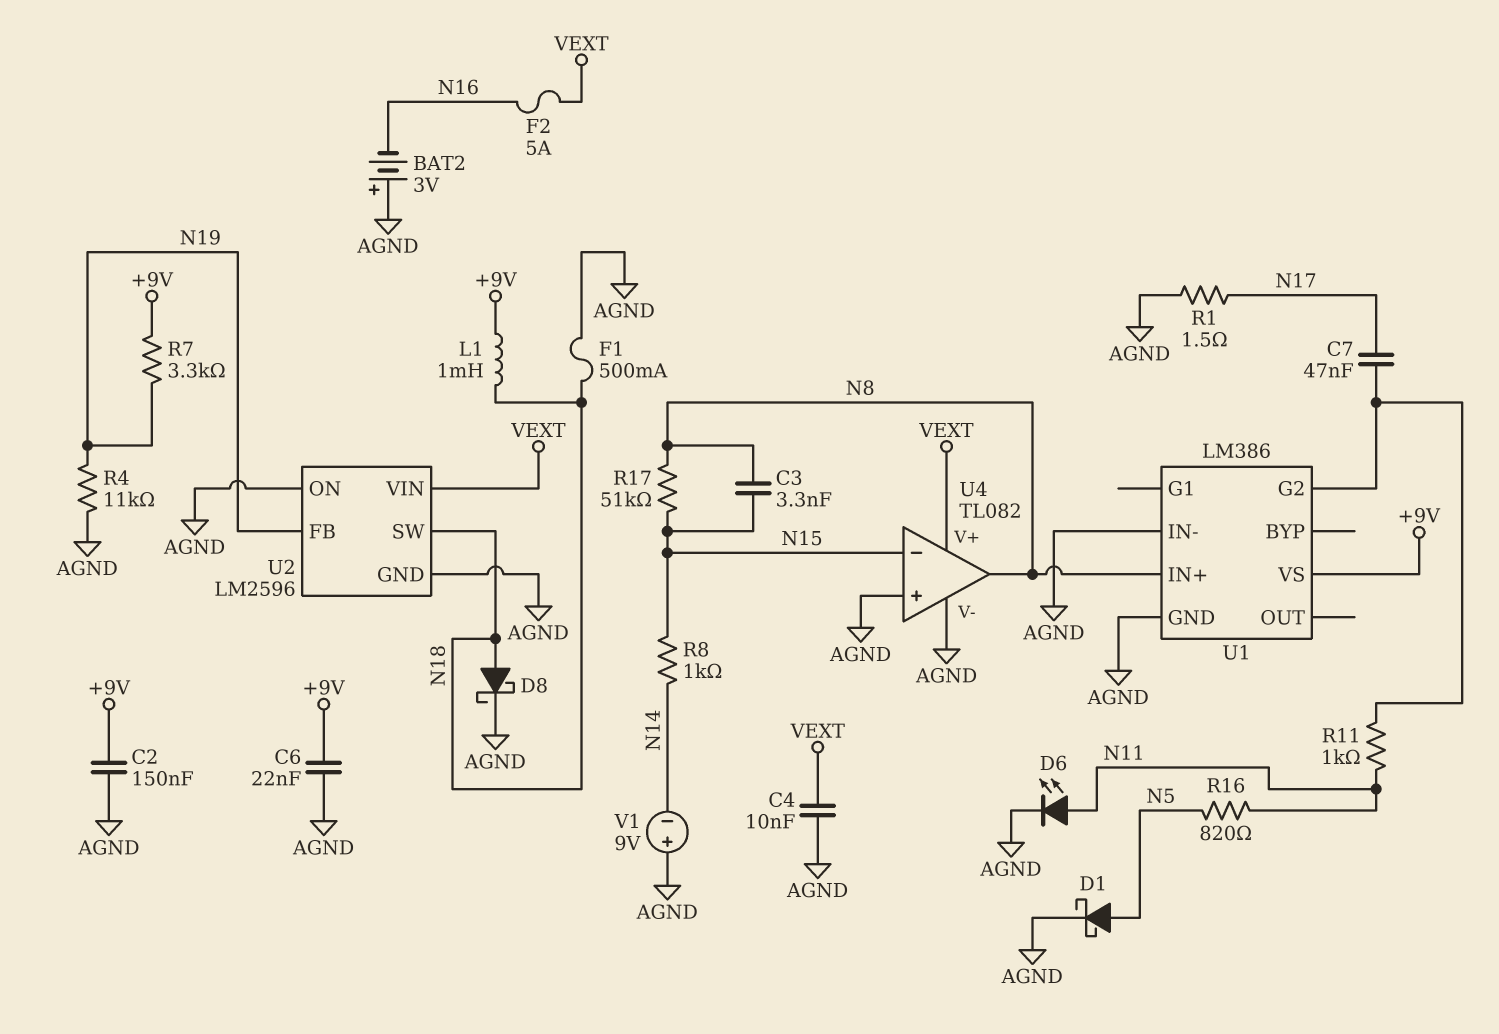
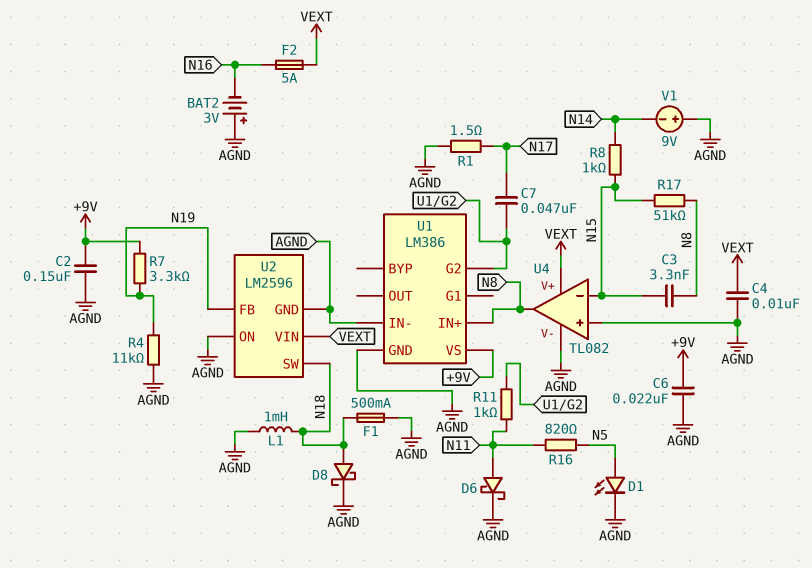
D1: schottky (A N5, K AGND) -> LED (A N5, K AGND)
D6: LED (A N11, K AGND) -> schottky (A N11, K AGND)
L1: 1mH (+9V, N18) -> 1mH (AGND, N18)

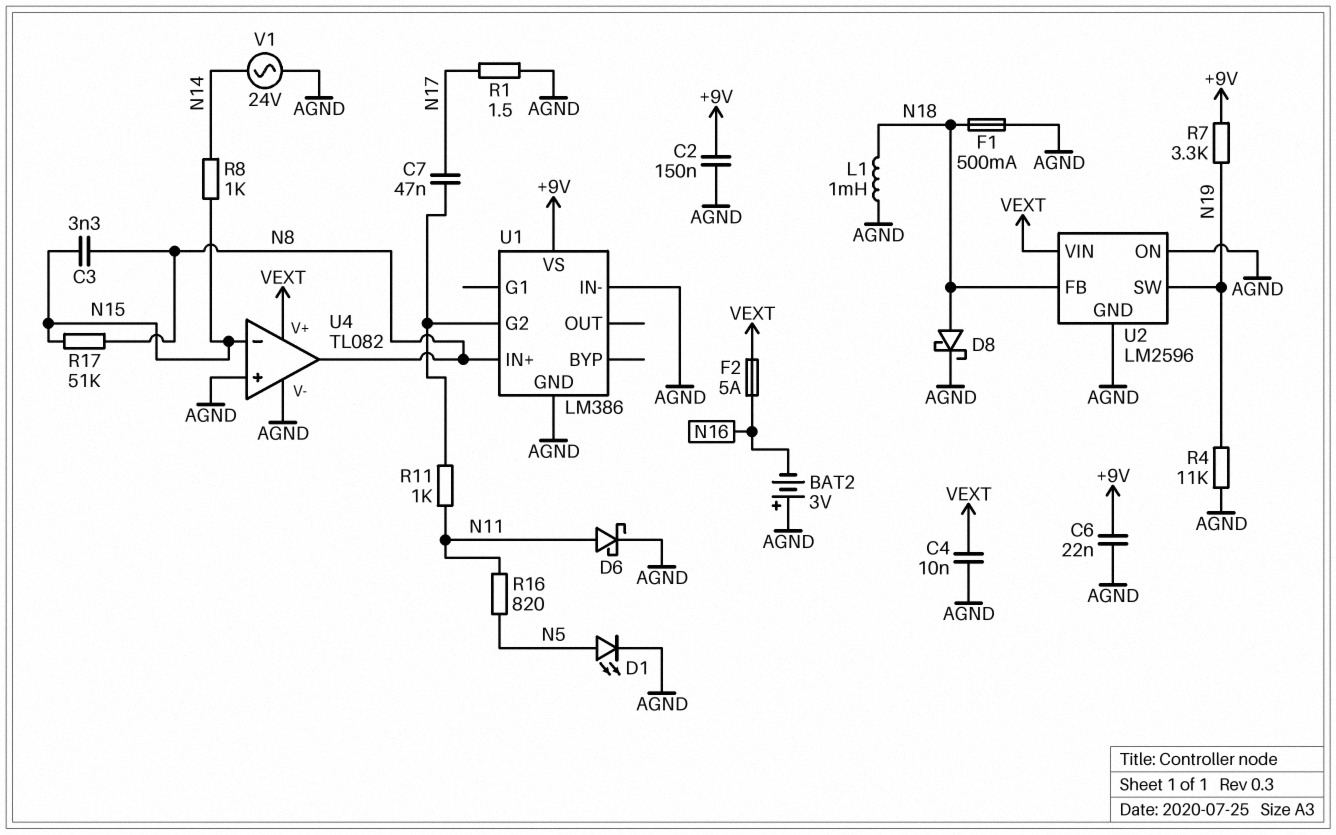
U2 pin FB: N19 -> N18
U2 pin SW: N18 -> N19
V1: 9V (plus AGND, minus N14) -> AC 24V (AGND, N14)

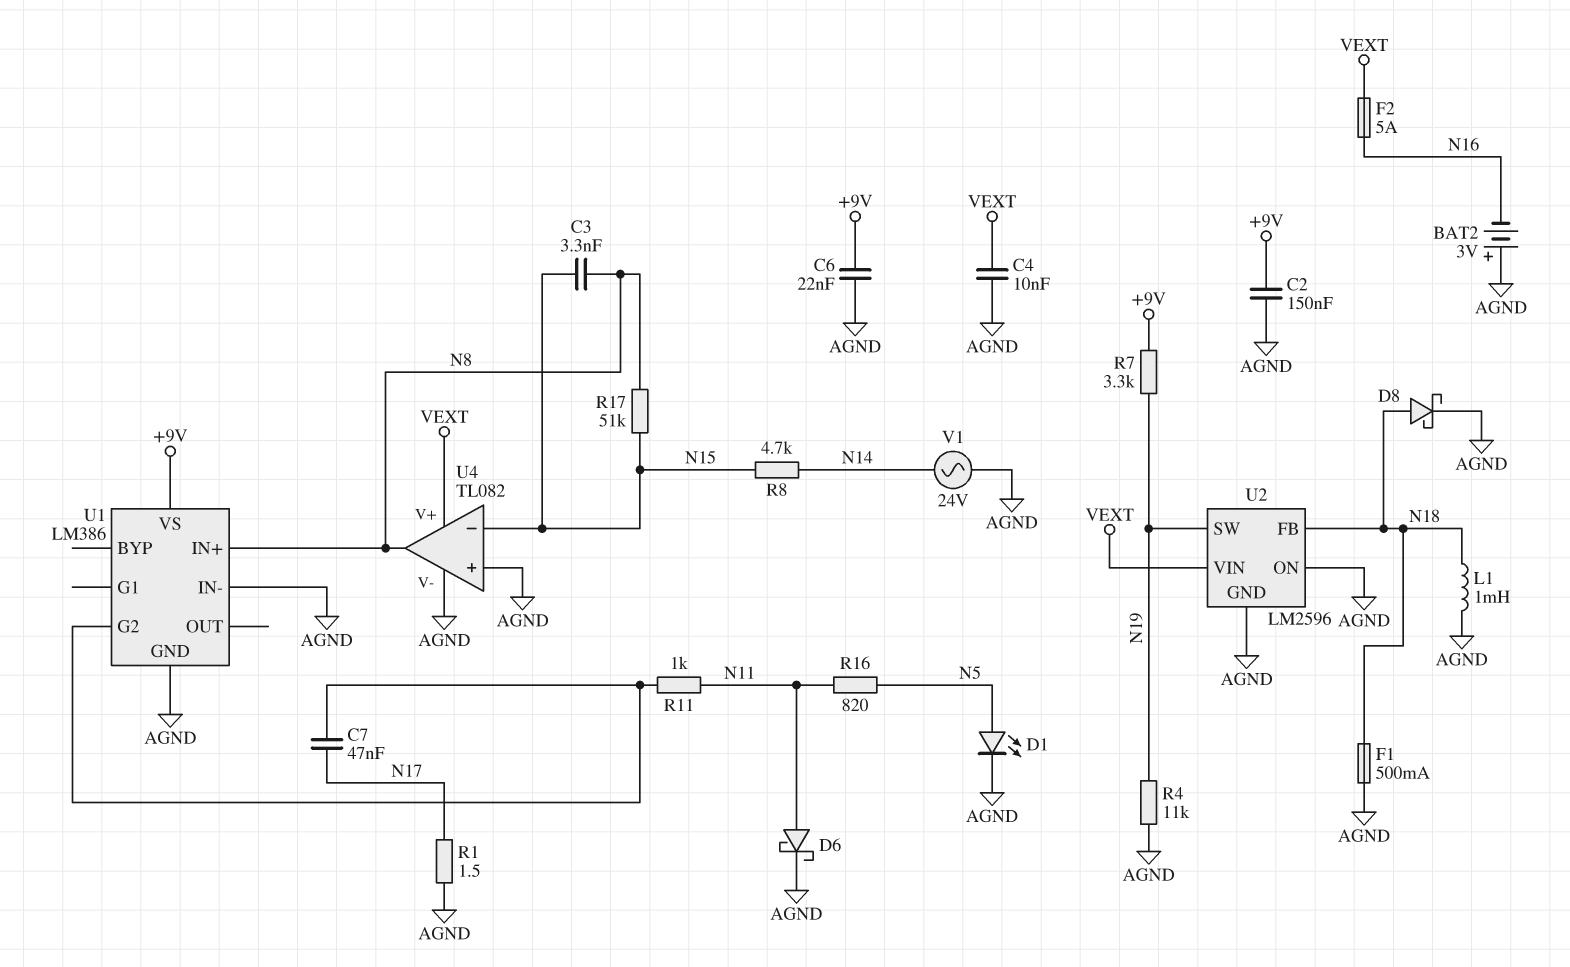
R8: 1k (N14, N15) -> 4.7k (N14, N15)

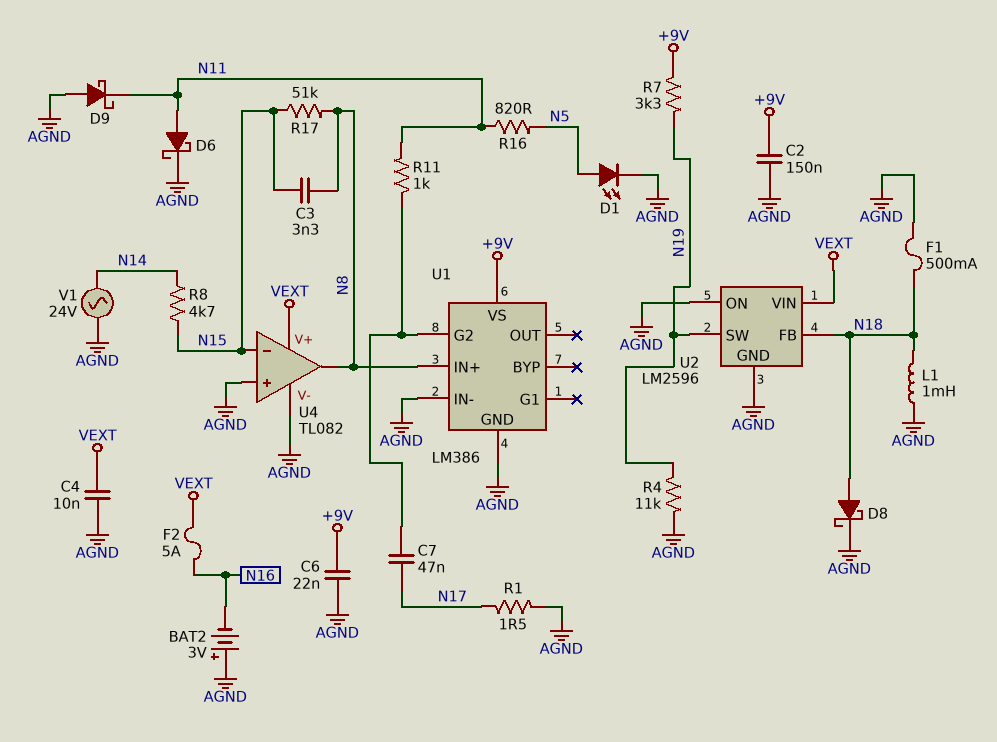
D9: none -> schottky (A AGND, K N11)

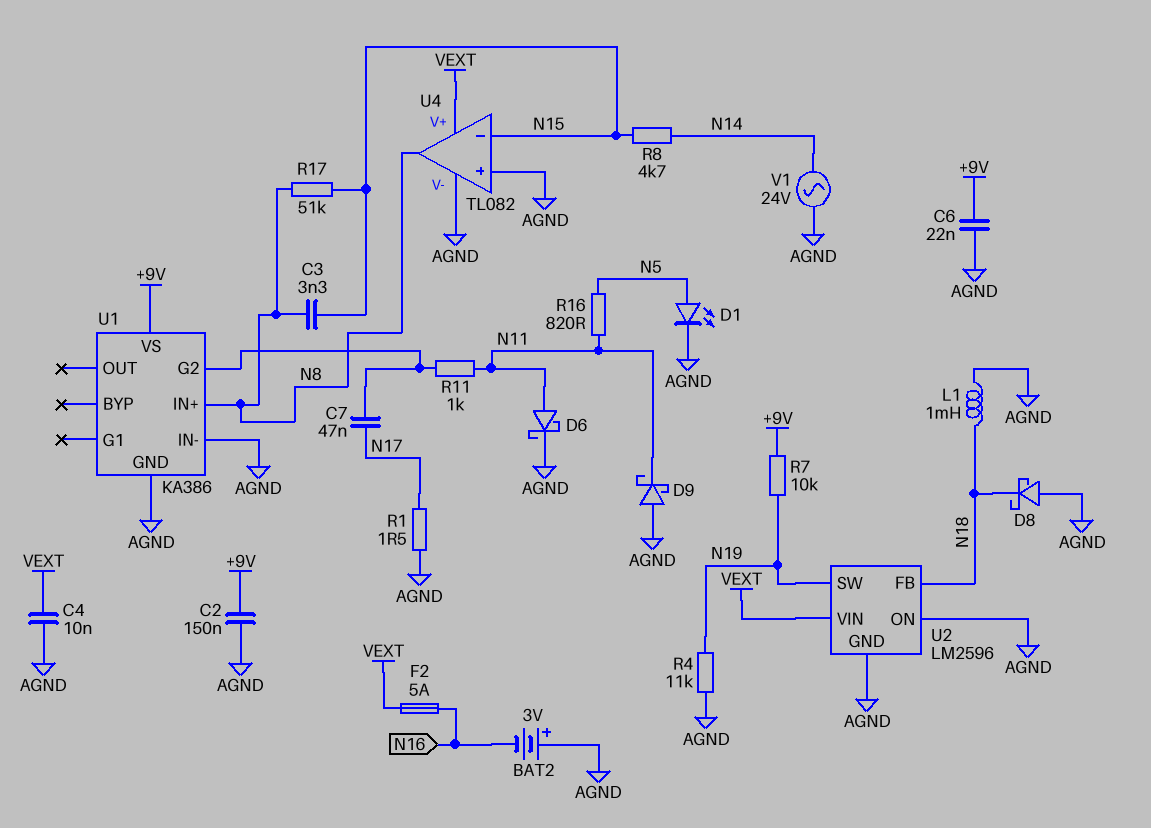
D8: schottky (A N18, K AGND) -> schottky (A AGND, K N18)
F1: 500mA (AGND, N18) -> none
R7: 3.3k (+9V, N19) -> 10k (+9V, N19)
U1: LM386 -> KA386

